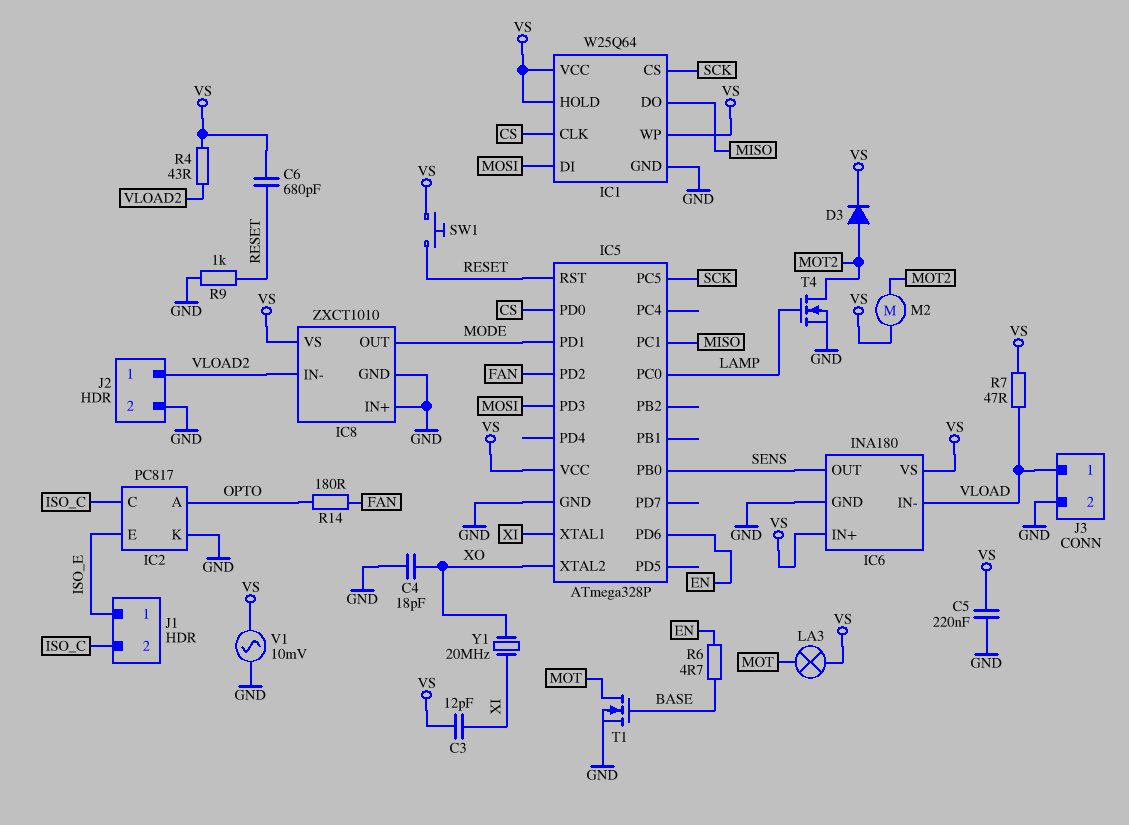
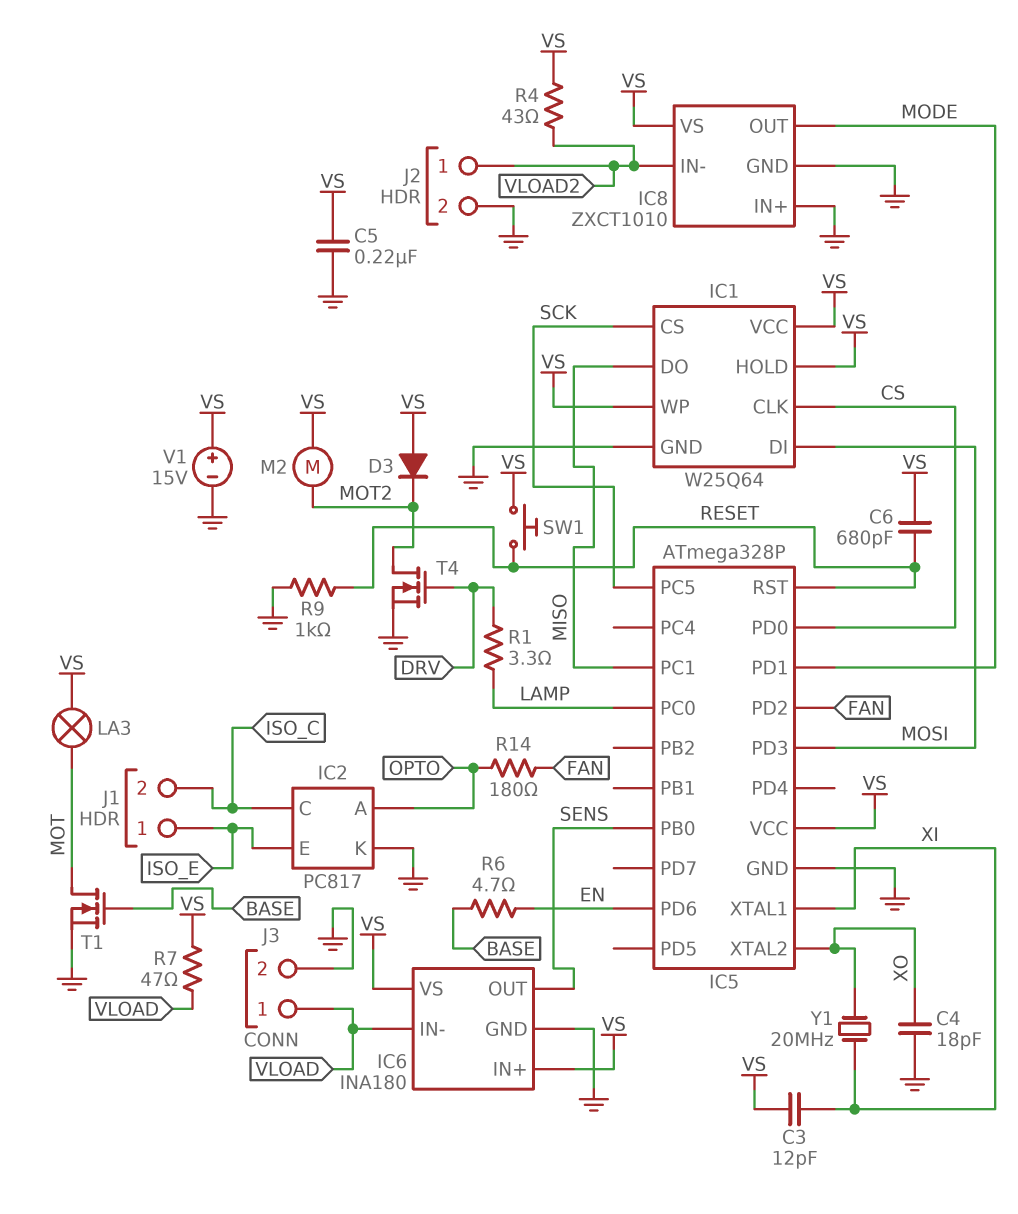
D3: diode (A MOT2, K VS) -> diode (A VS, K MOT2)
R1: none -> 3.3 (DRV, LAMP)
T4: NMOS (G LAMP, D MOT2, S GND) -> NMOS (G DRV, D MOT2, S GND)
V1: AC 10mV (GND, VS) -> 15V (plus VS, minus GND)

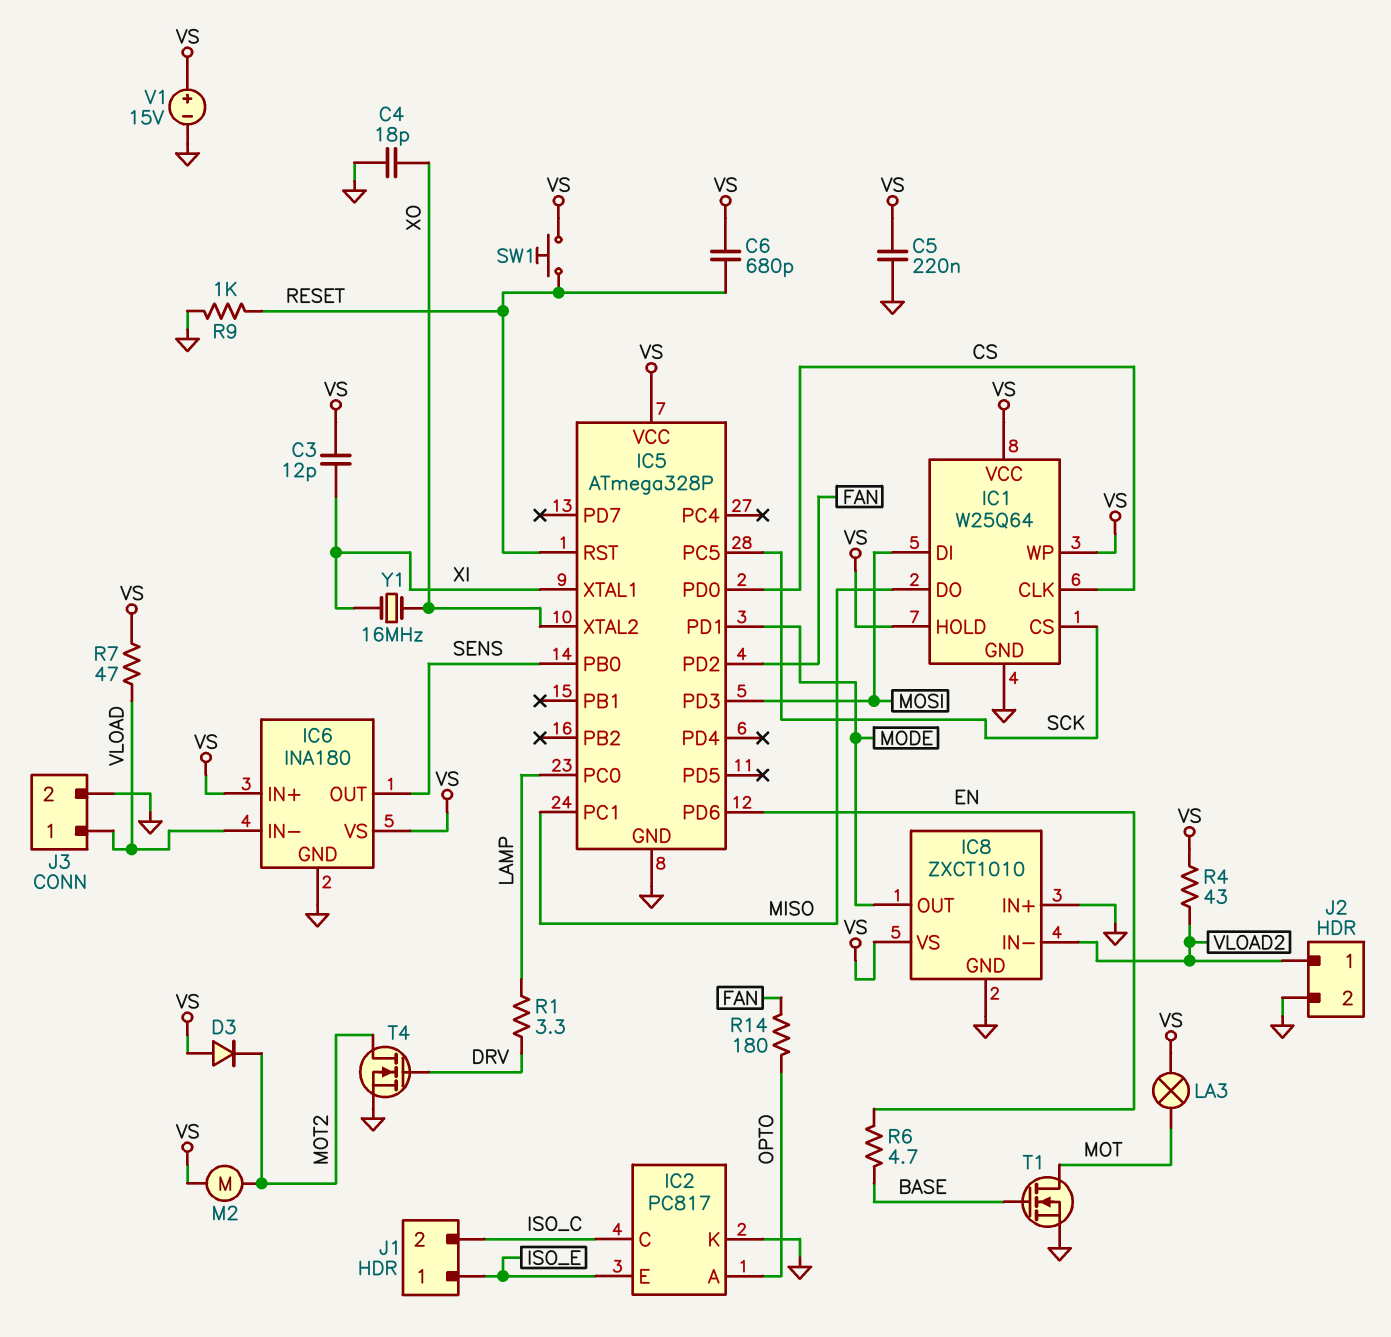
Y1: 20MHz (XI, XO) -> 16MHz (XI, XO)

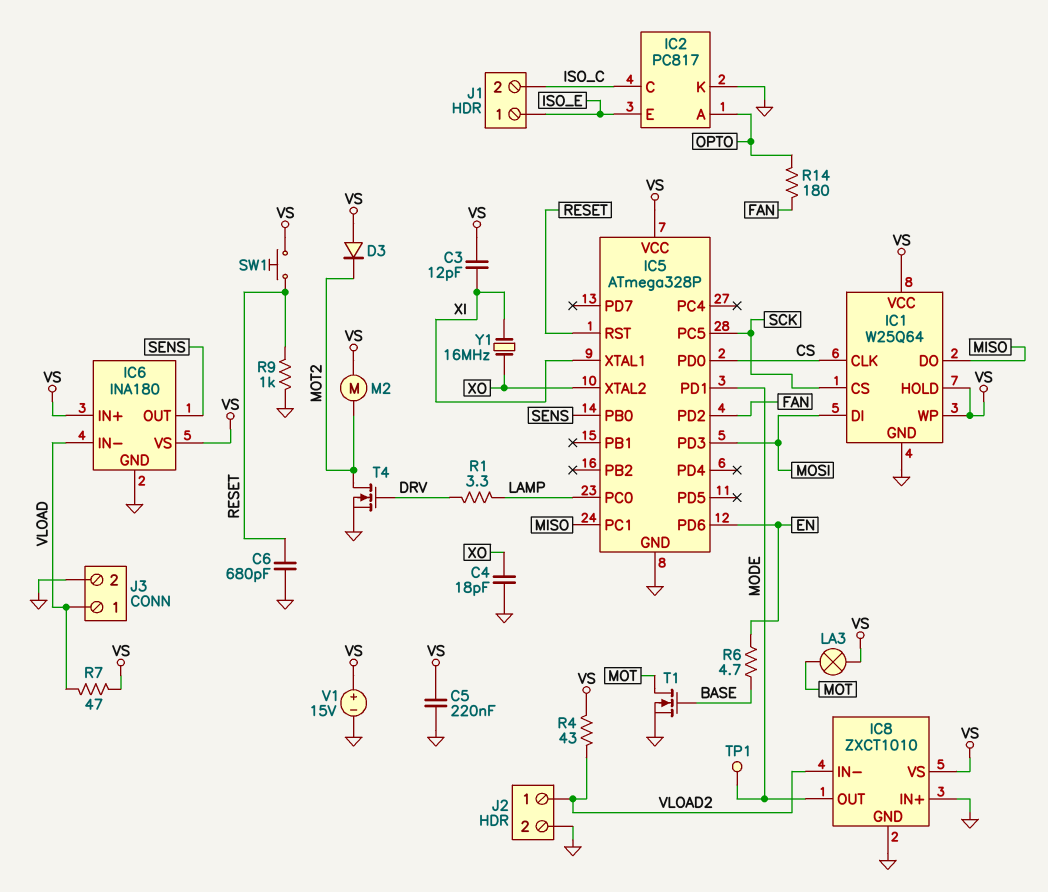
C6: 680pF (RESET, VS) -> 680pF (GND, RESET)
TP1: none -> test point (MODE)

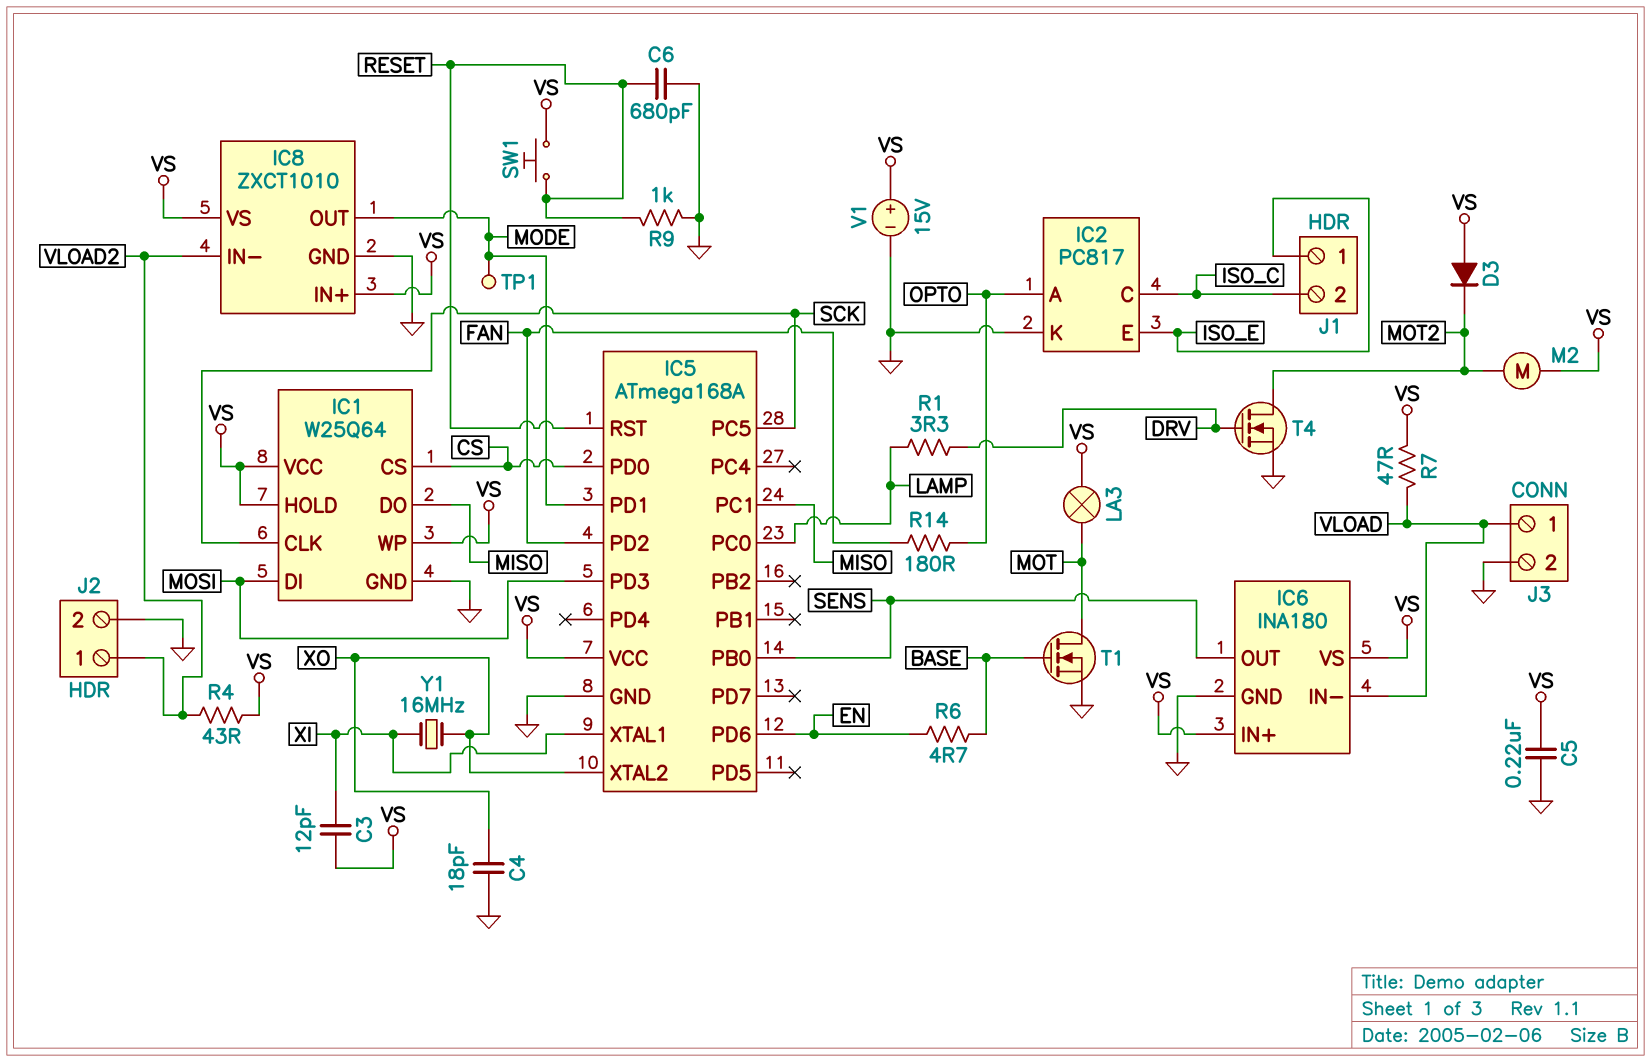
IC1 pin CLK: CS -> SCK
IC1 pin CS: SCK -> CS
IC5: ATmega328P -> ATmega168A
IC8 pin IN+: GND -> VS

